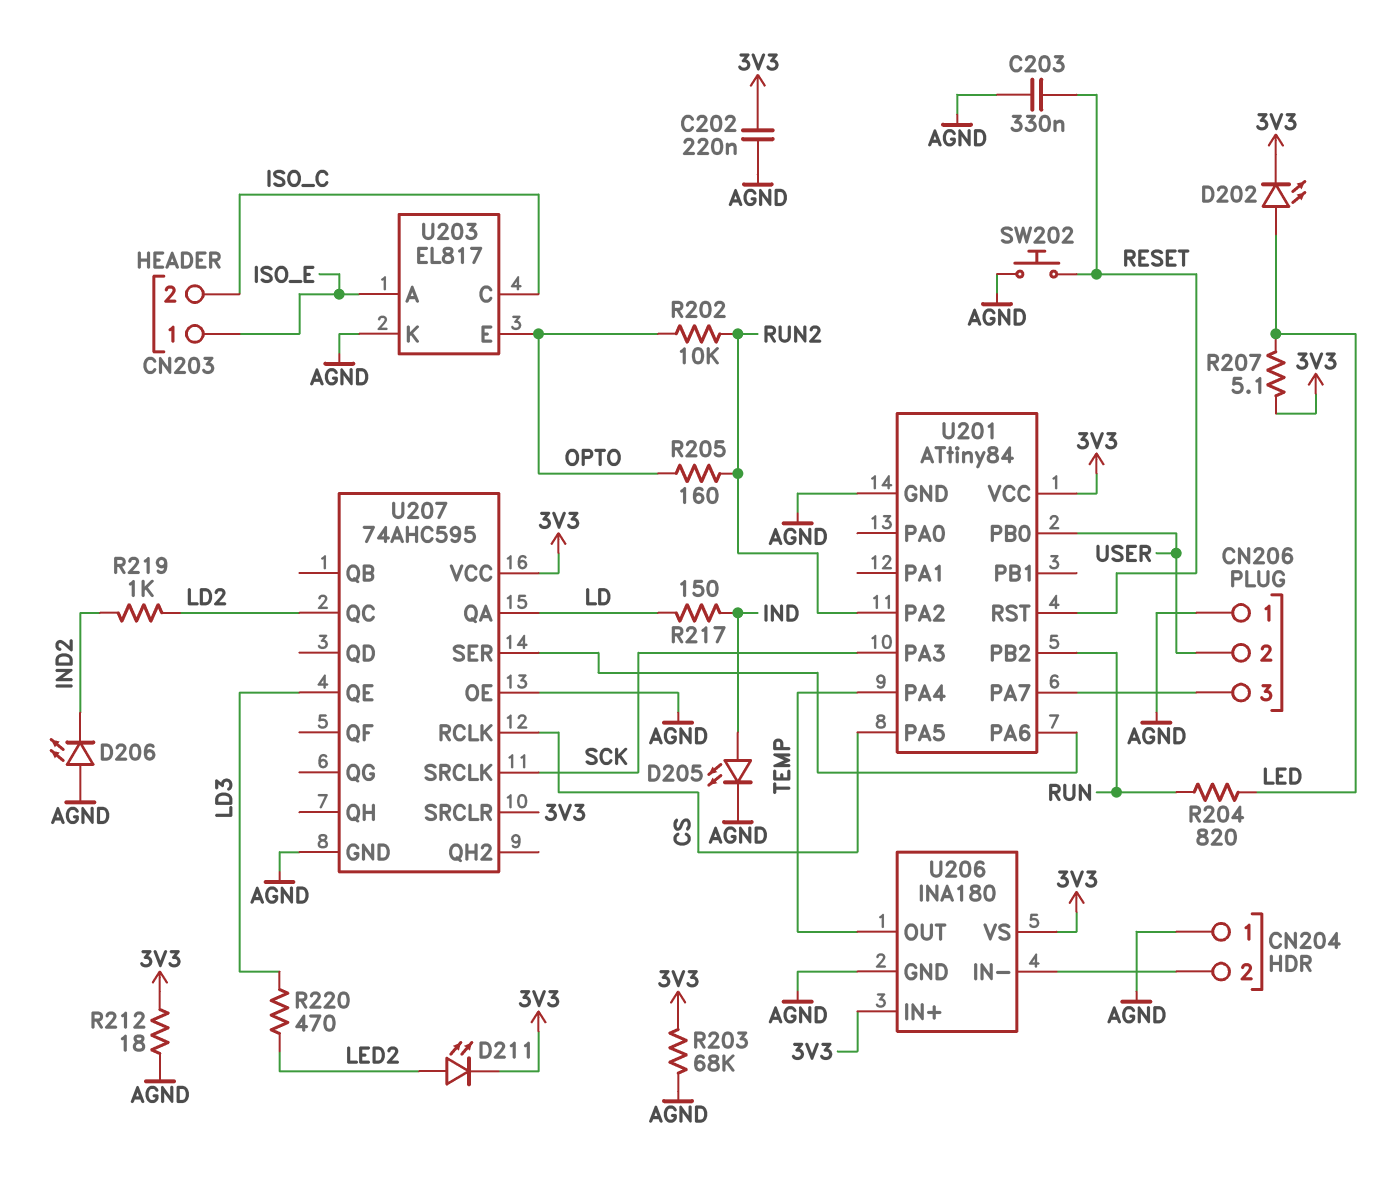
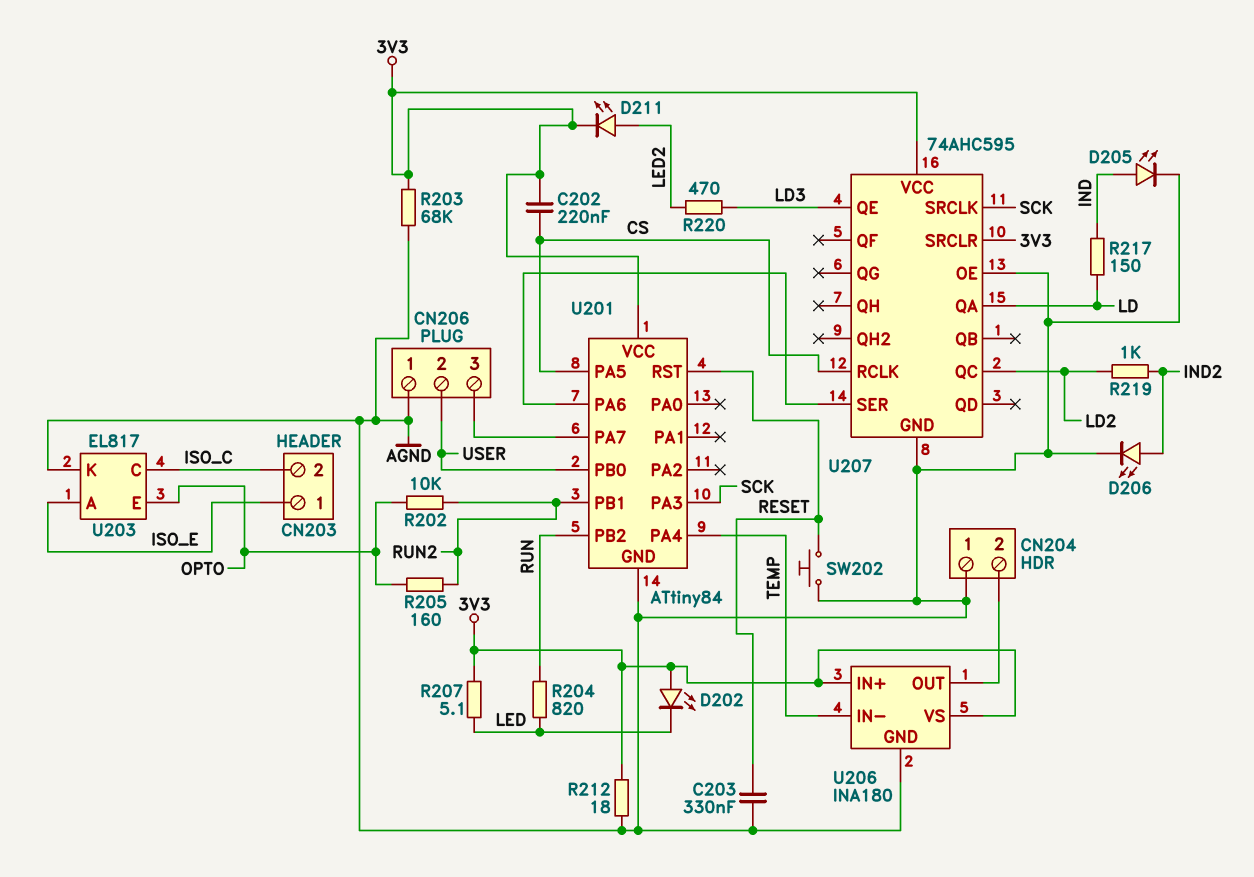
C202: 220nF (3V3, AGND) -> 220nF (3V3, CS)
D202: LED (A LED, K 3V3) -> LED (A 3V3, K LED)
D206: LED (A AGND, K IND2) -> LED (A IND2, K AGND)
U201 pin PA2: RUN2 -> none
U201 pin PB1: none -> RUN2
U206 pin IN-: CN204/2 -> TEMP
U206 pin OUT: TEMP -> CN204/2

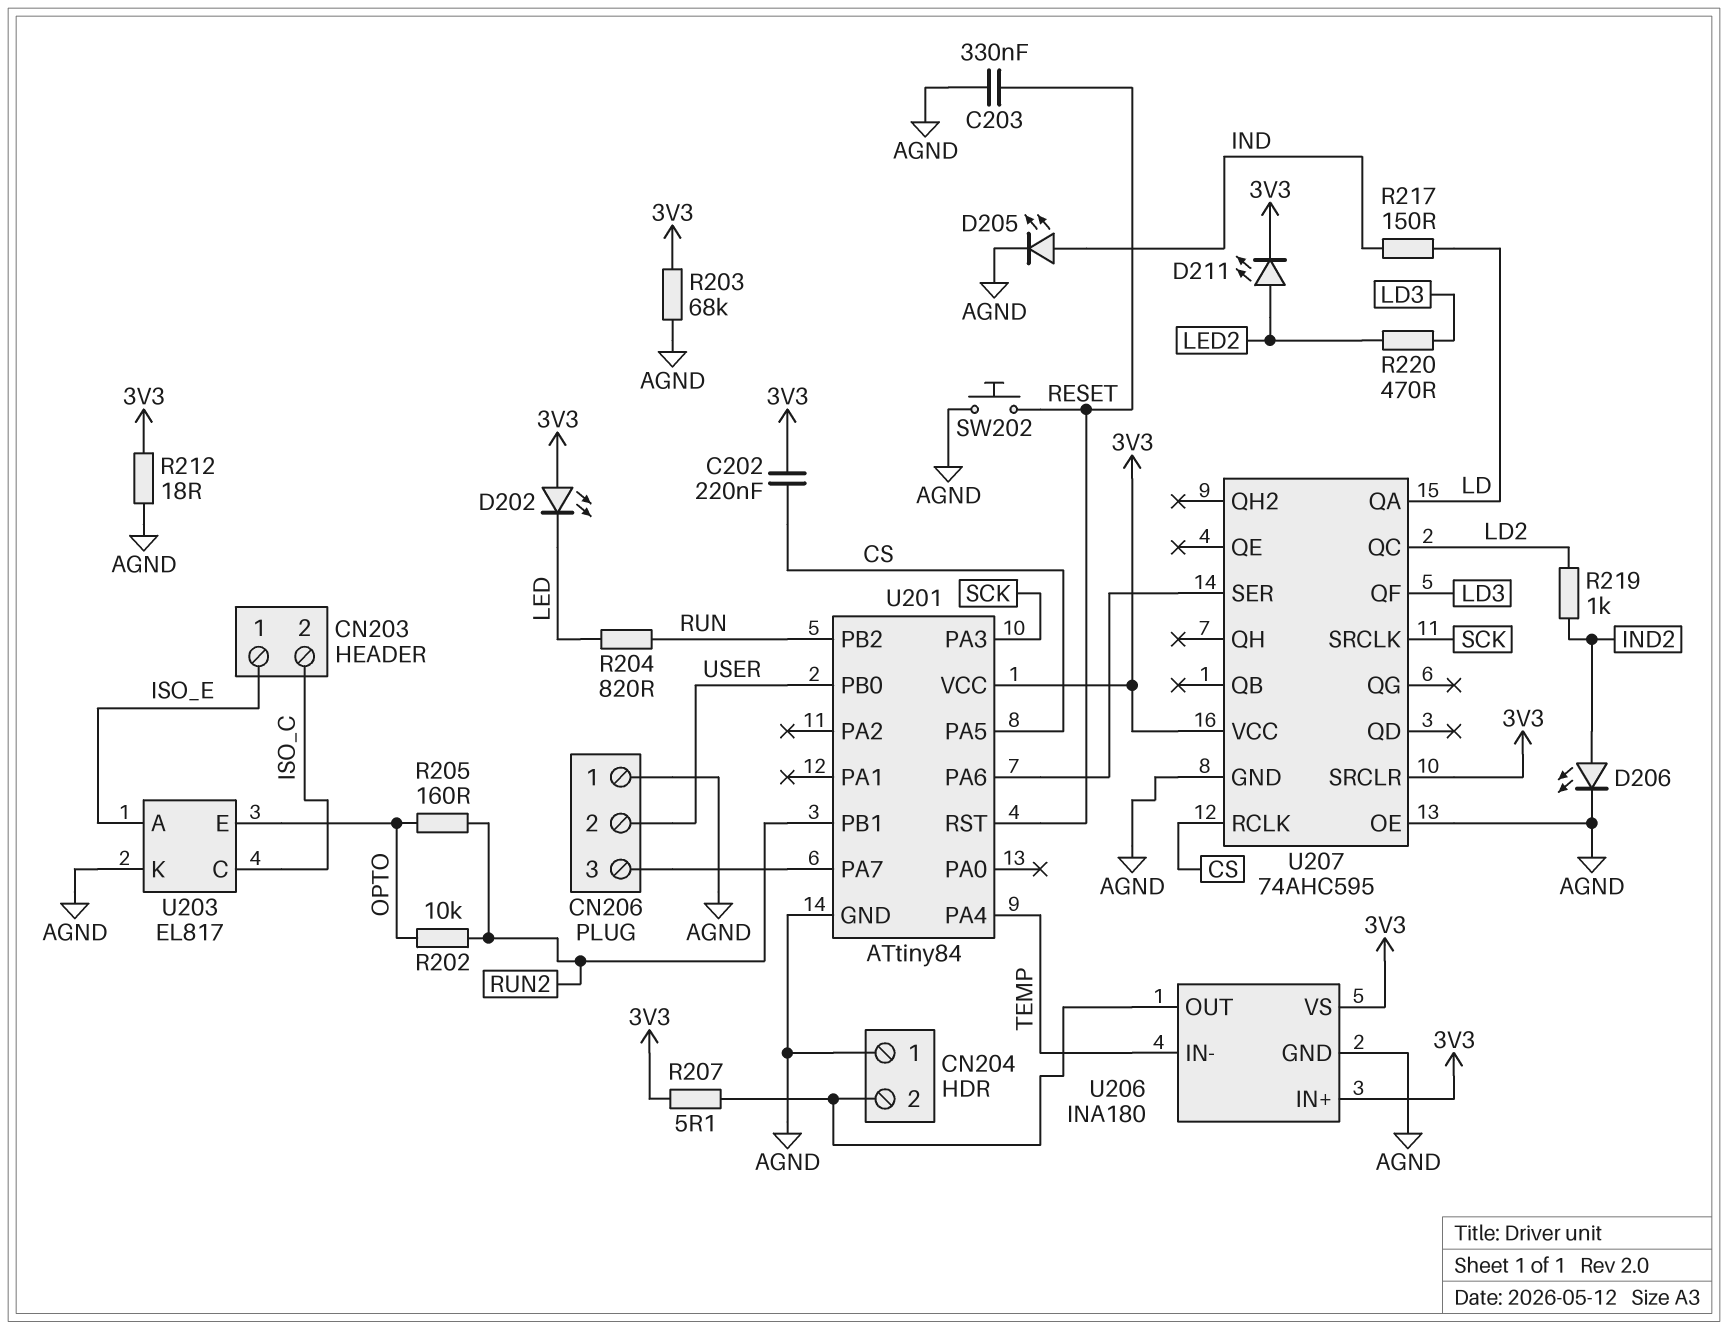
R207: 5.1 (3V3, LED) -> 5.1 (3V3, CN204/2)
U207 pin QE: LD3 -> none
U207 pin QF: none -> LD3

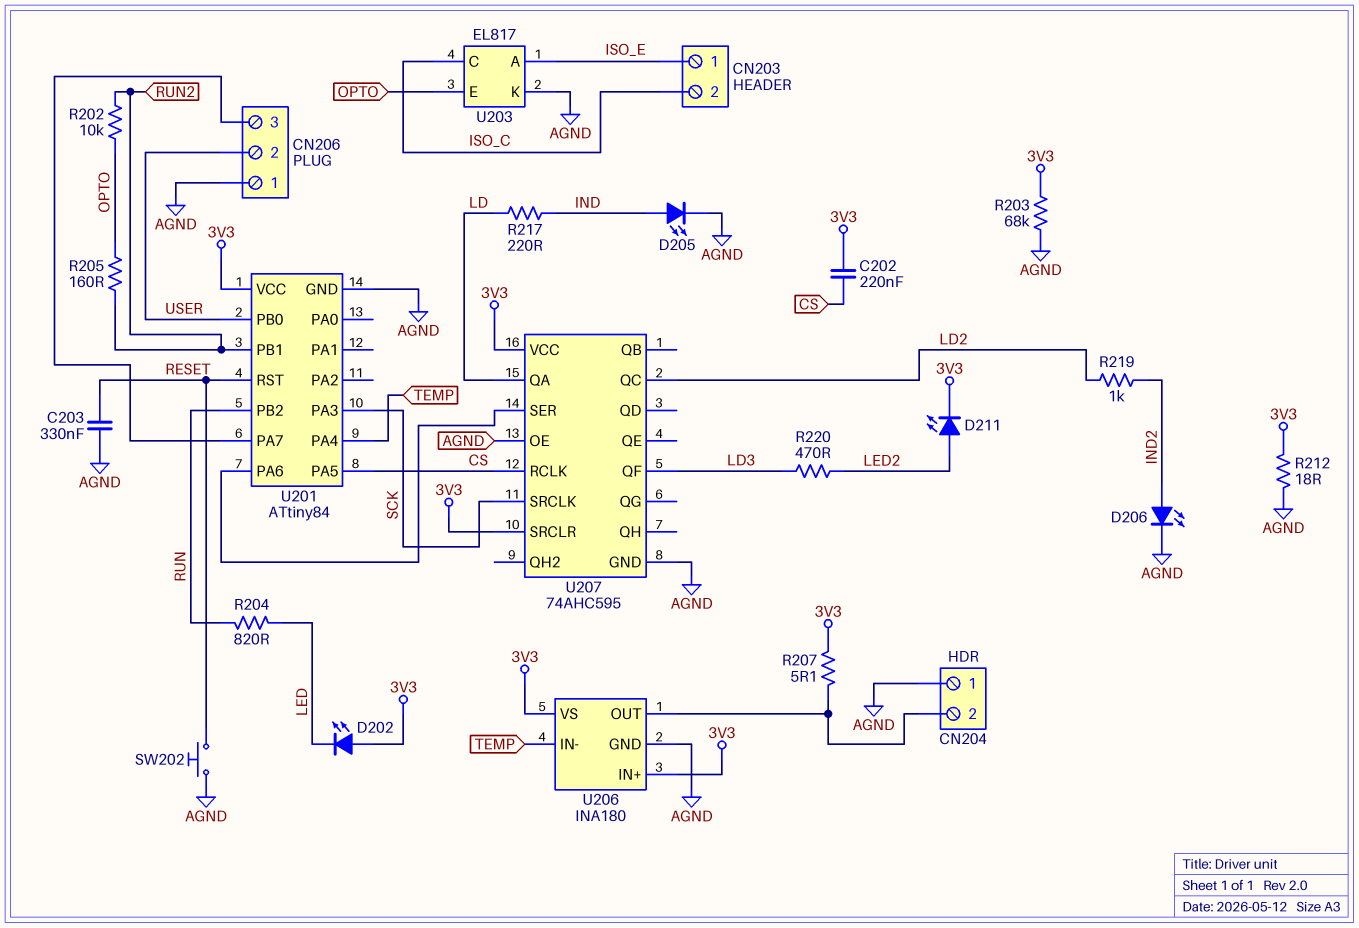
R217: 150 (IND, LD) -> 220 (IND, LD)

